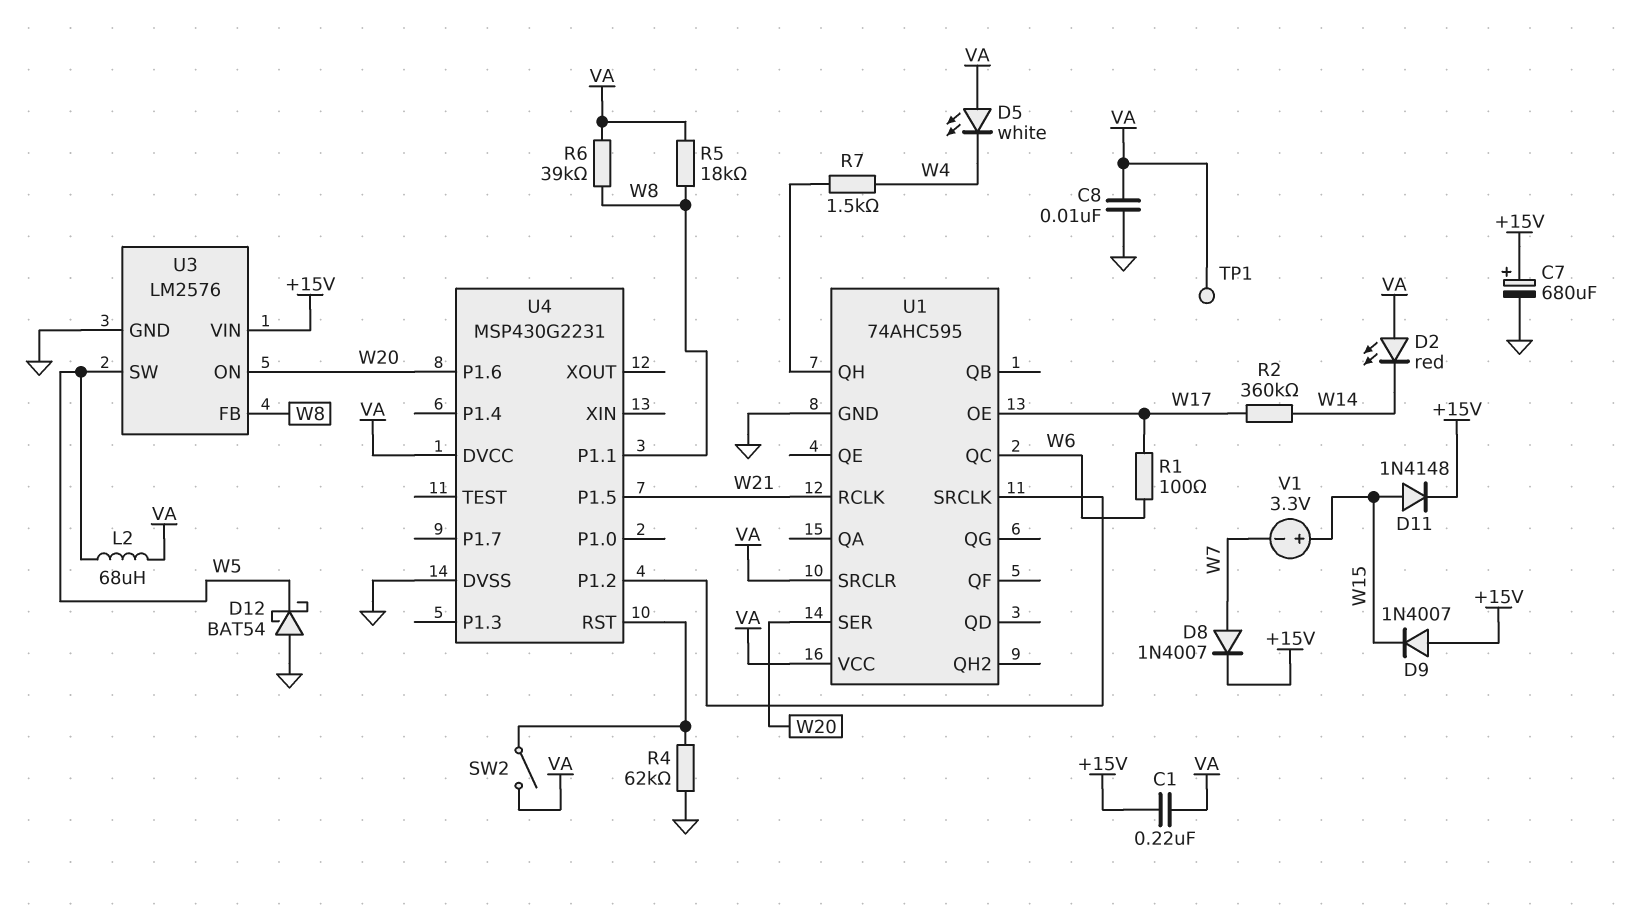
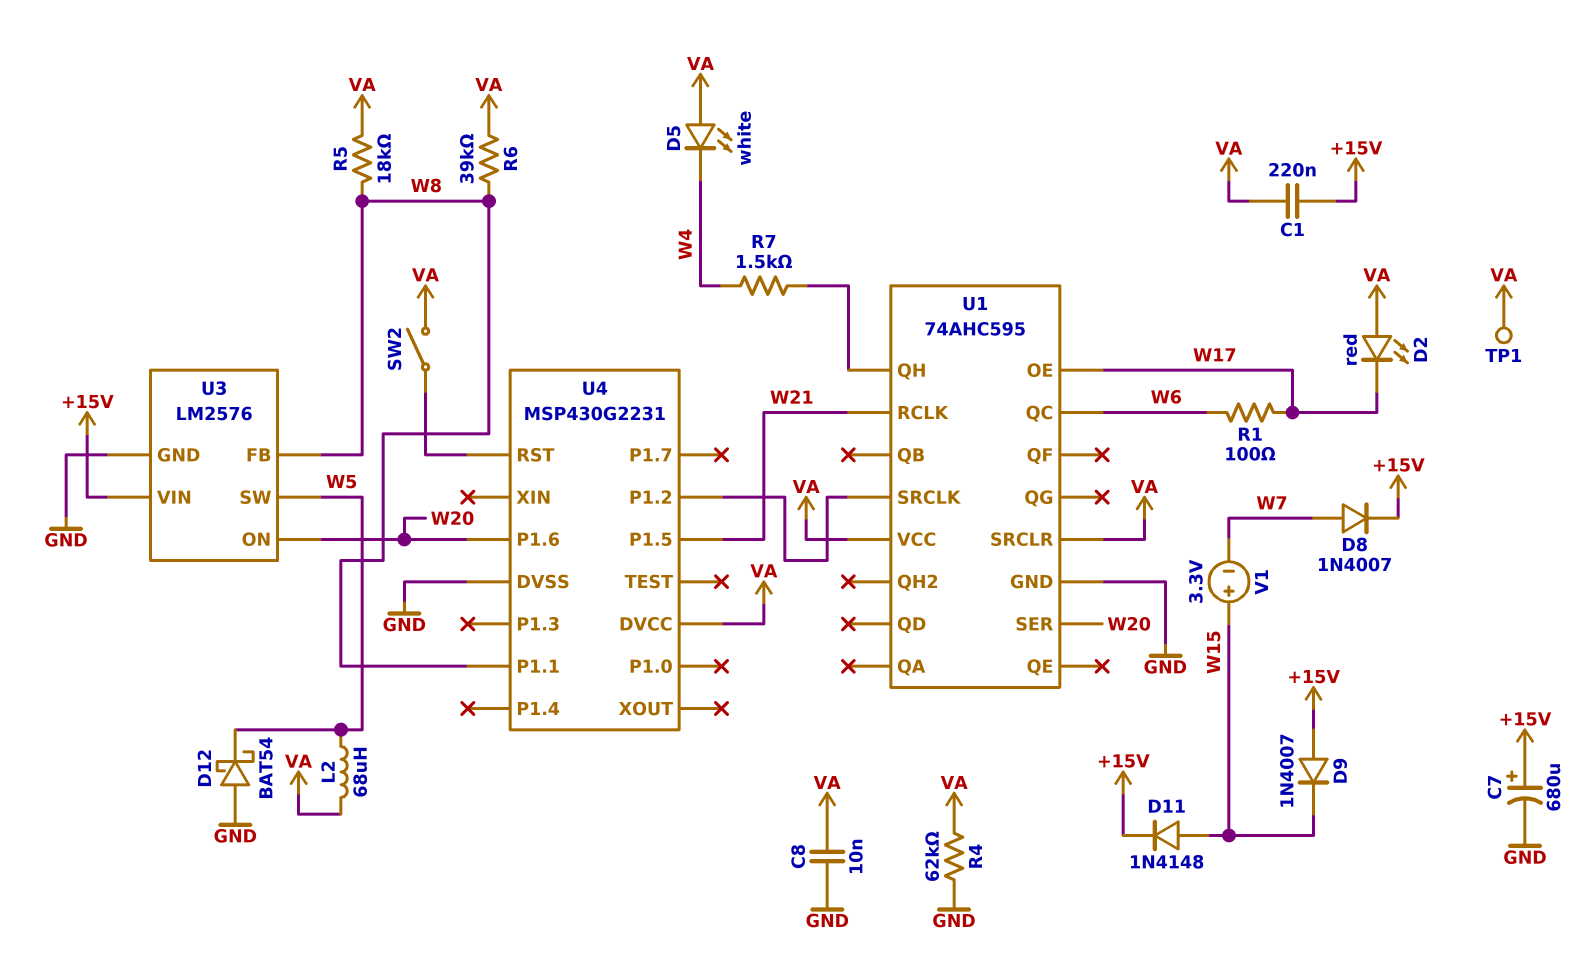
D2: LED red (A VA, K W14) -> LED red (A VA, K W17)
R2: 360k (W14, W17) -> none
R4: 62k (GND, U4/RST) -> 62k (GND, VA)

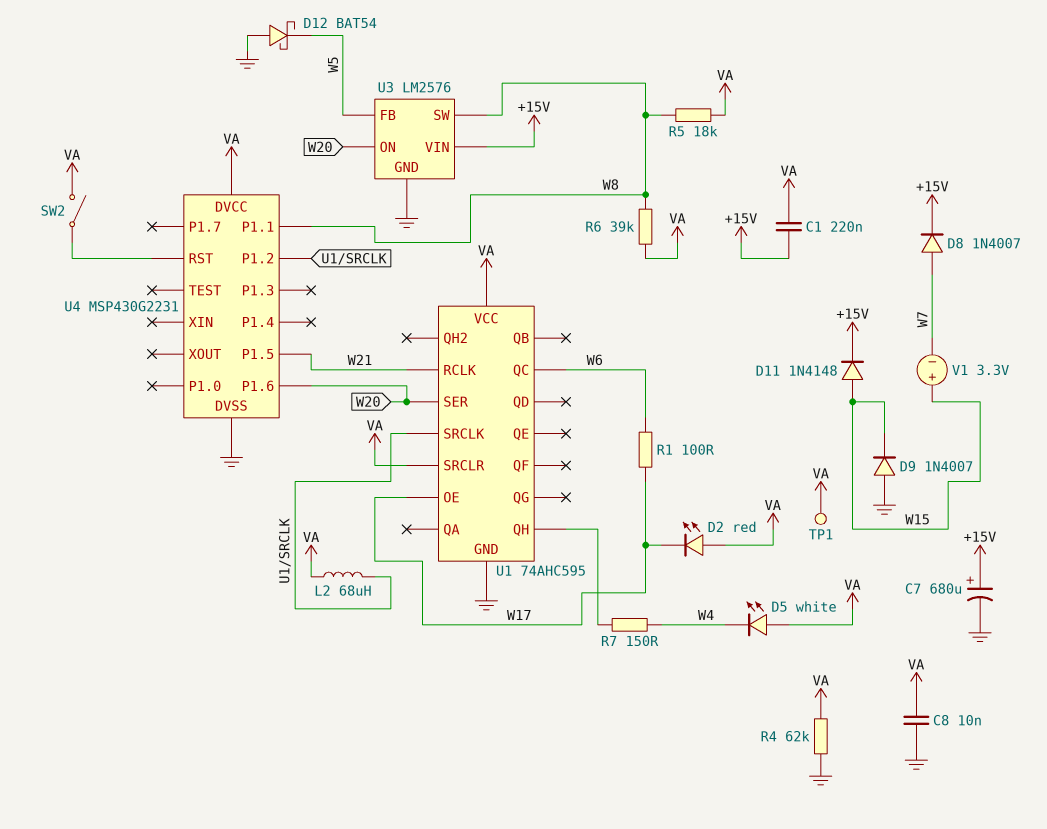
D9: diode 1N4007 (A +15V, K W15) -> diode 1N4007 (A GND, K W15)
L2: 68uH (VA, W5) -> 68uH (U1/SRCLK, VA)
R7: 1.5k (U1/QH, W4) -> 150 (U1/QH, W4)
U3 pin FB: W8 -> W5
U3 pin SW: W5 -> W8

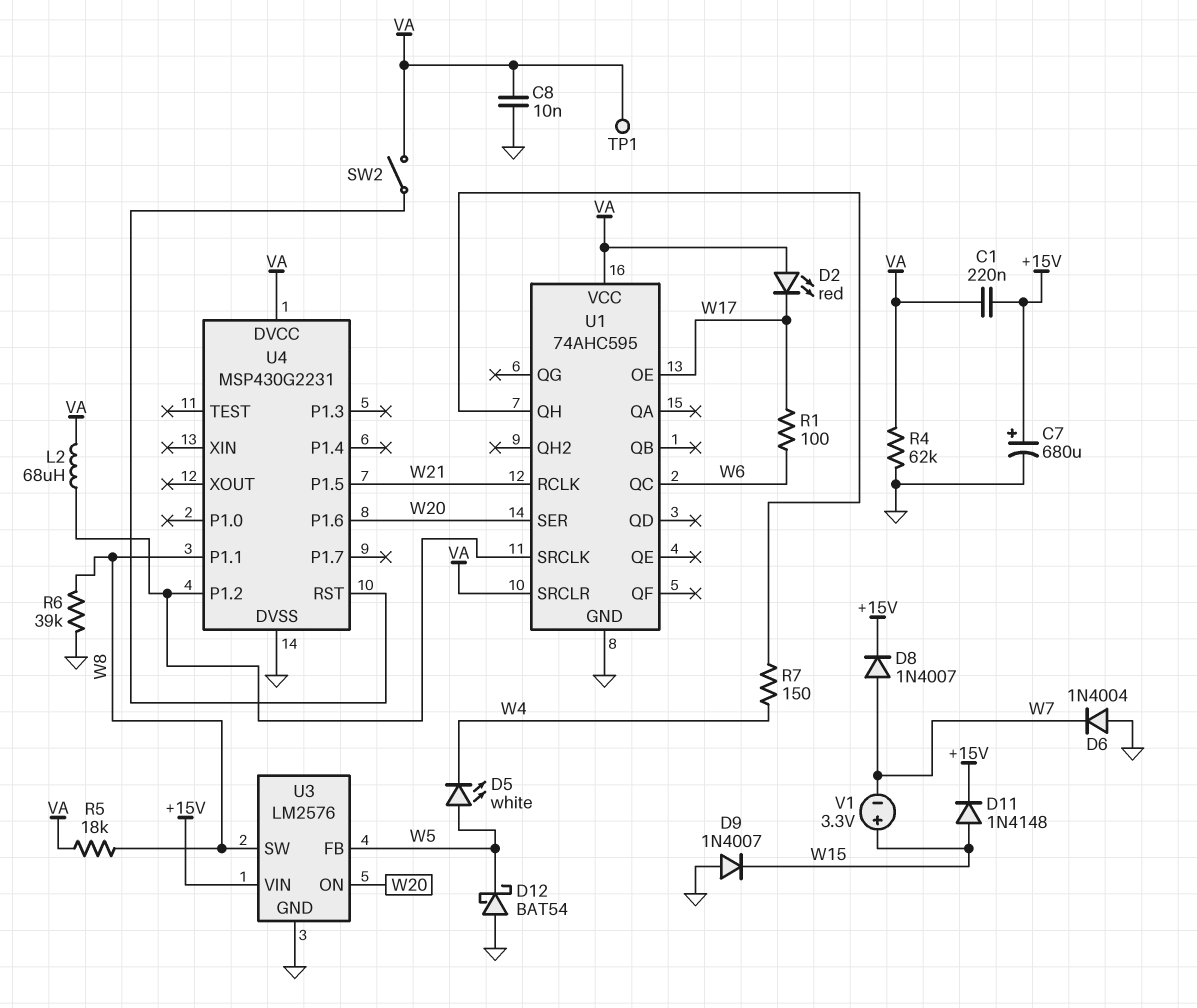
D5: LED white (A VA, K W4) -> LED white (A W5, K W4)
D6: none -> diode 1N4004 (A GND, K W7)
R6: 39k (VA, W8) -> 39k (GND, W8)

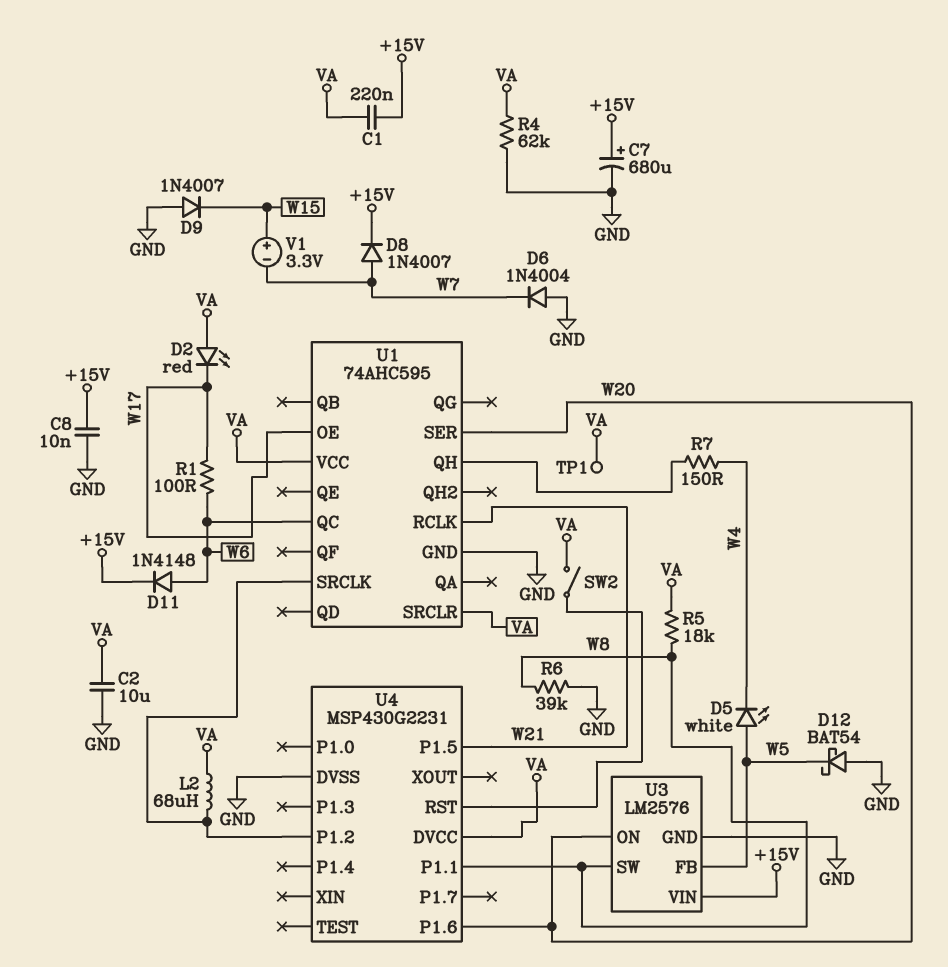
C2: none -> 10uF (GND, VA)
C8: 10nF (GND, VA) -> 10nF (+15V, GND)
D11: diode 1N4148 (A W15, K +15V) -> diode 1N4148 (A W6, K +15V)

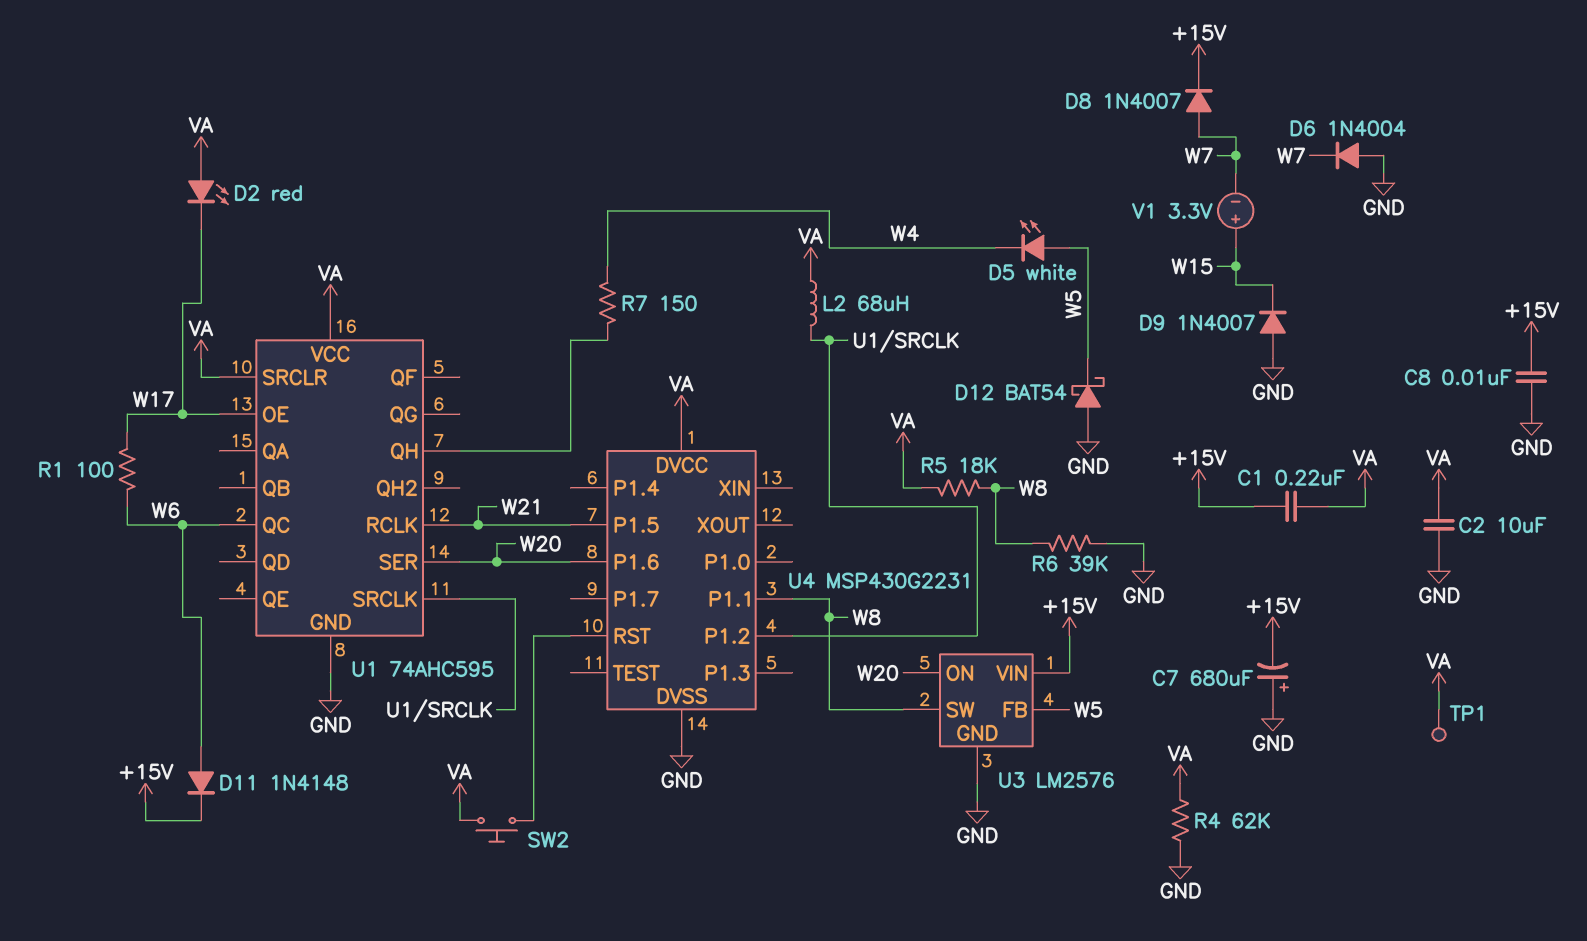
C7: 680uF (plus +15V, minus GND) -> 680uF (plus GND, minus +15V)
SW2: switch (U4/RST, VA) -> button (U4/RST, VA)

